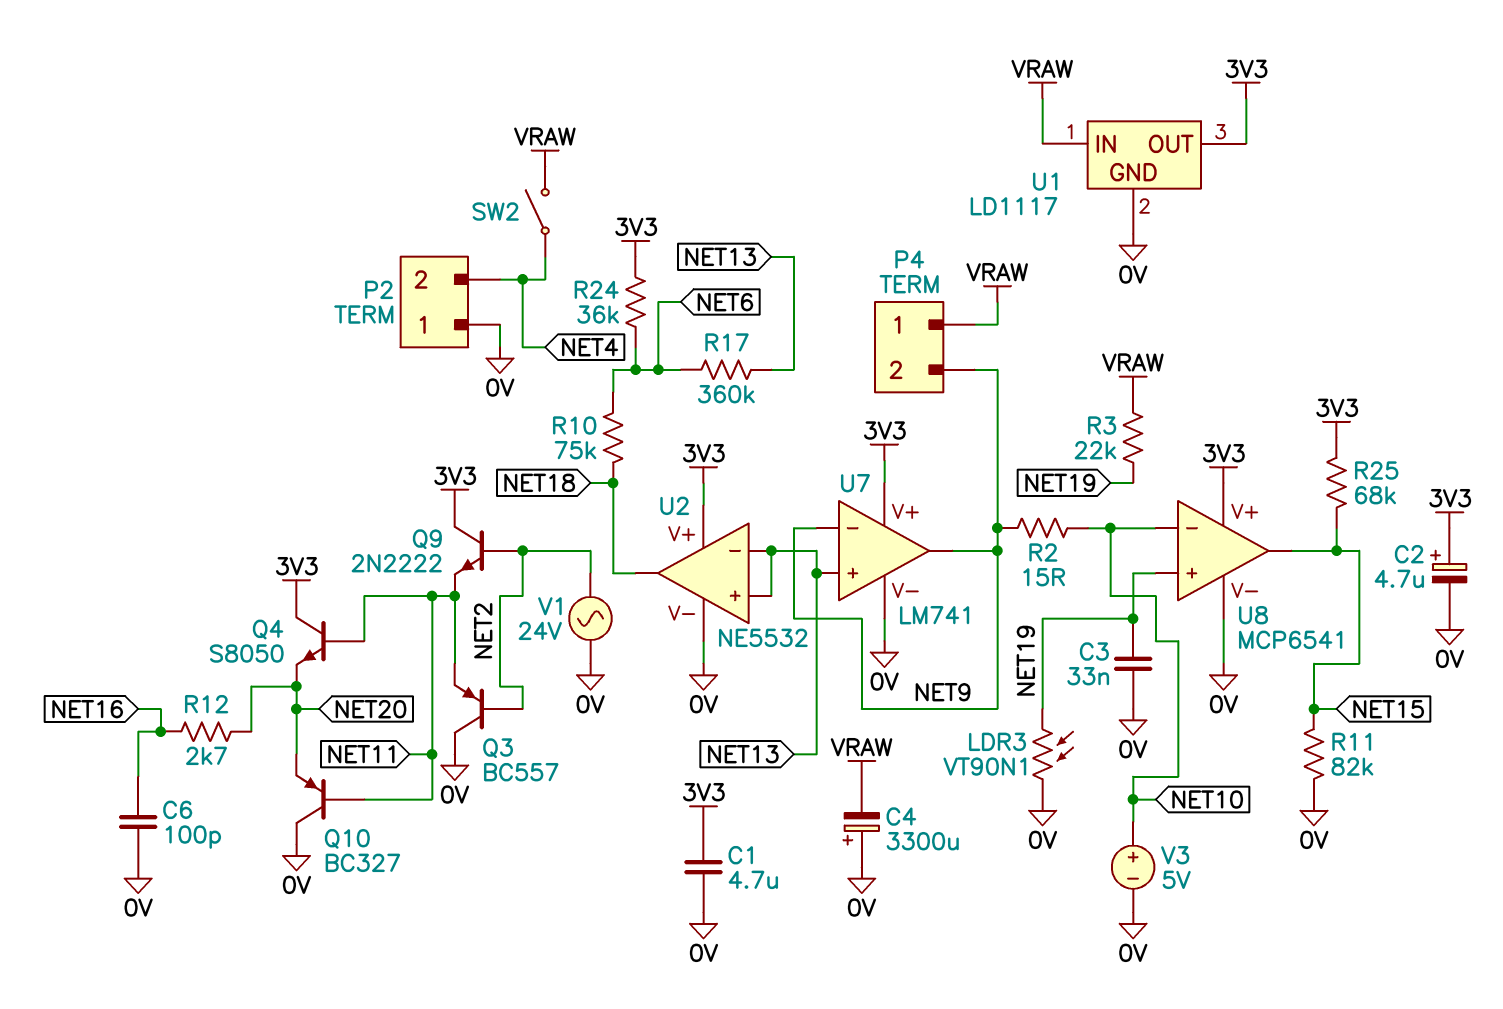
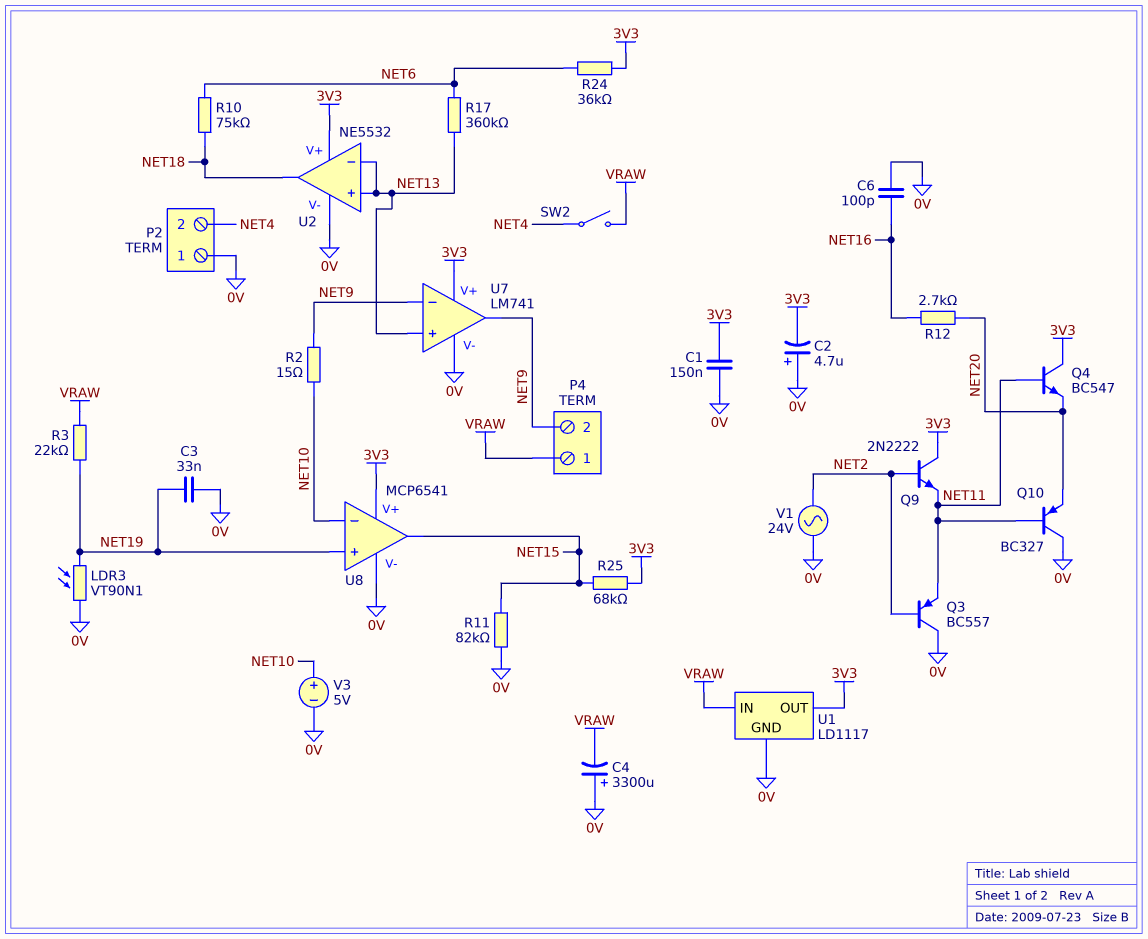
C1: 4.7uF (0V, 3V3) -> 150nF (0V, 3V3)
C2: 4.7uF (plus 3V3, minus 0V) -> 4.7uF (plus 0V, minus 3V3)
Q4: NPN S8050 (B NET11, C 3V3, E NET20) -> NPN BC547 (B NET11, C 3V3, E NET20)

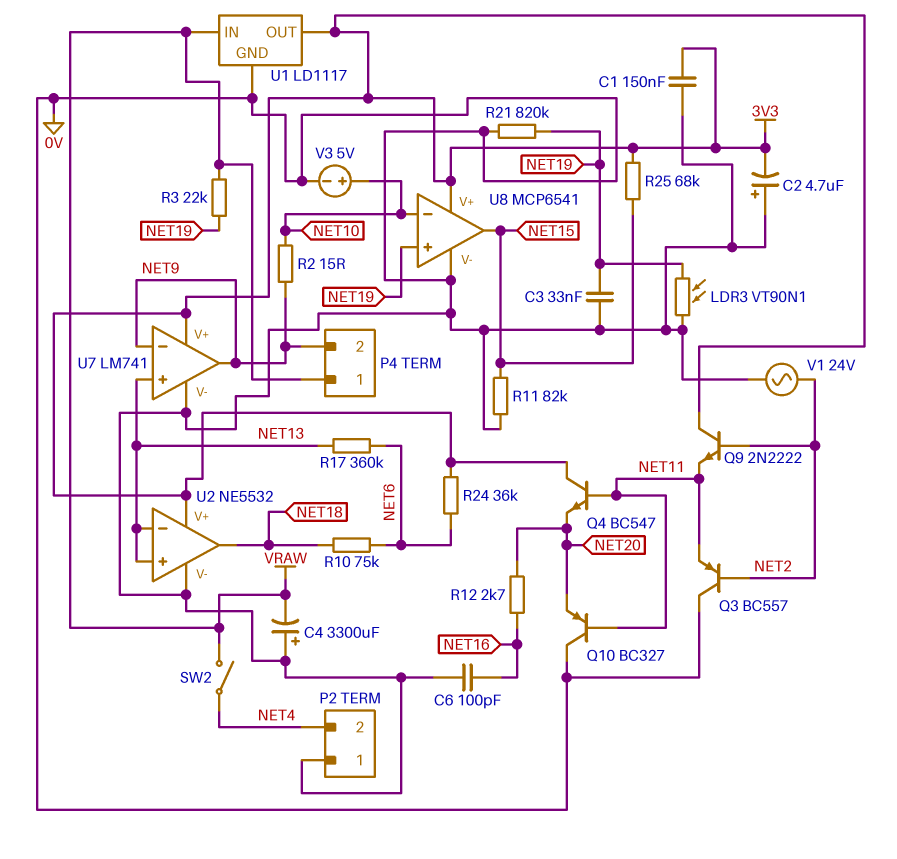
R21: none -> 820k (0V, NET19)

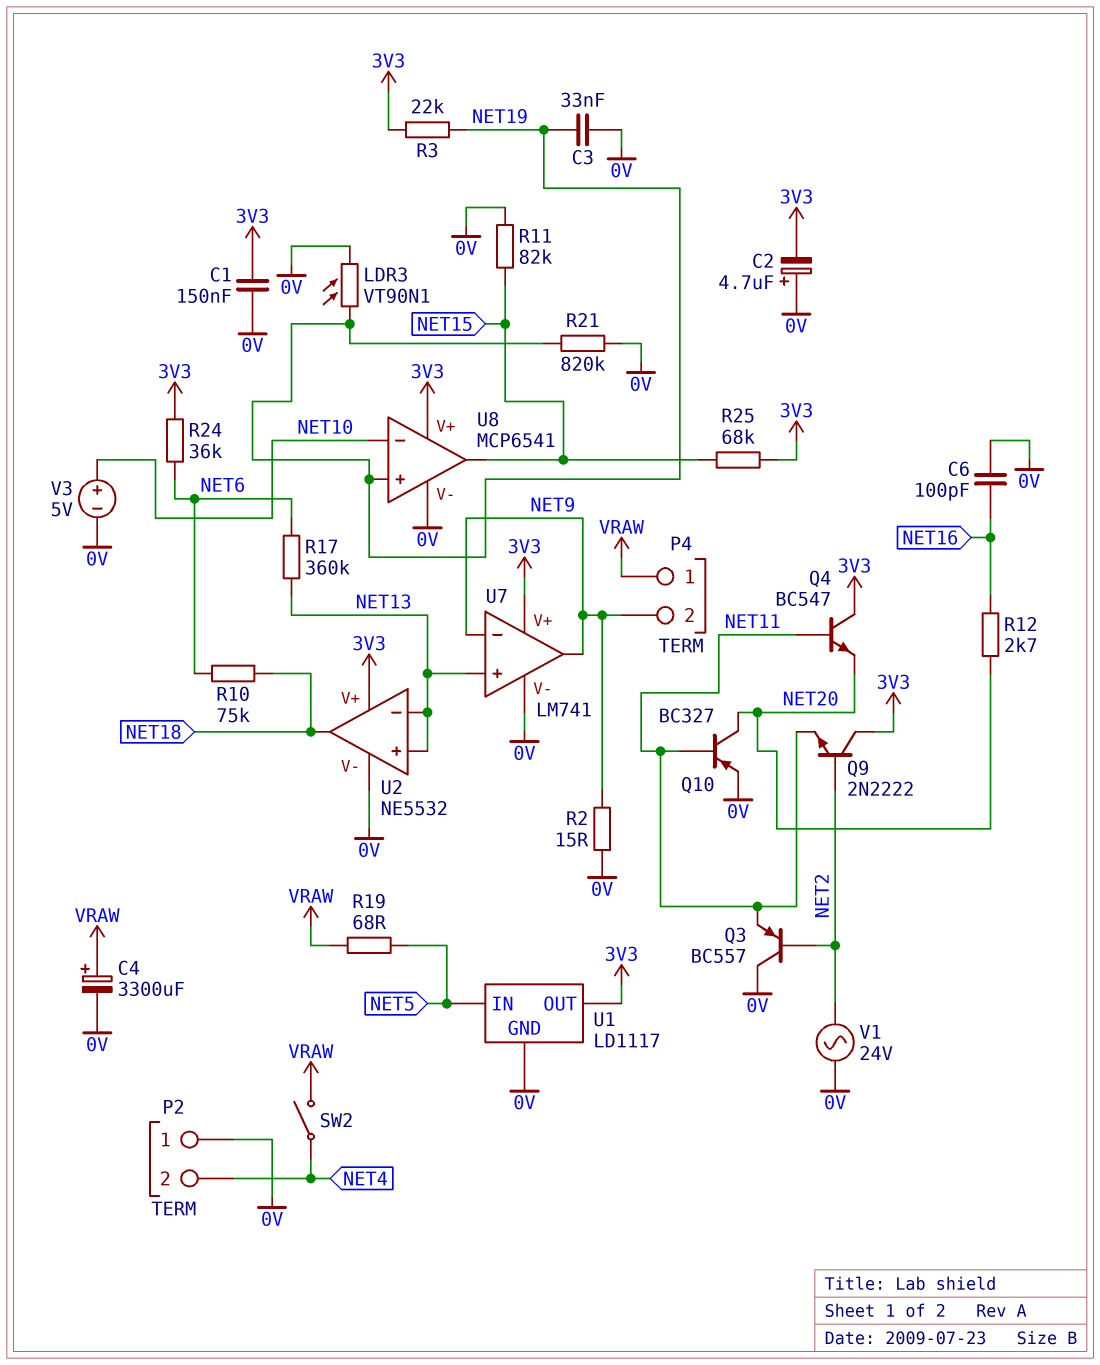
C4: 3300uF (plus 0V, minus VRAW) -> 3300uF (plus VRAW, minus 0V)
Q10: PNP BC327 (B NET11, C 0V, E NET20) -> PNP BC327 (B NET11, C NET20, E 0V)
R2: 15 (NET9, NET10) -> 15 (0V, NET9)
R3: 22k (NET19, VRAW) -> 22k (3V3, NET19)
R19: none -> 68 (NET5, VRAW)
U1 pin IN: VRAW -> NET5

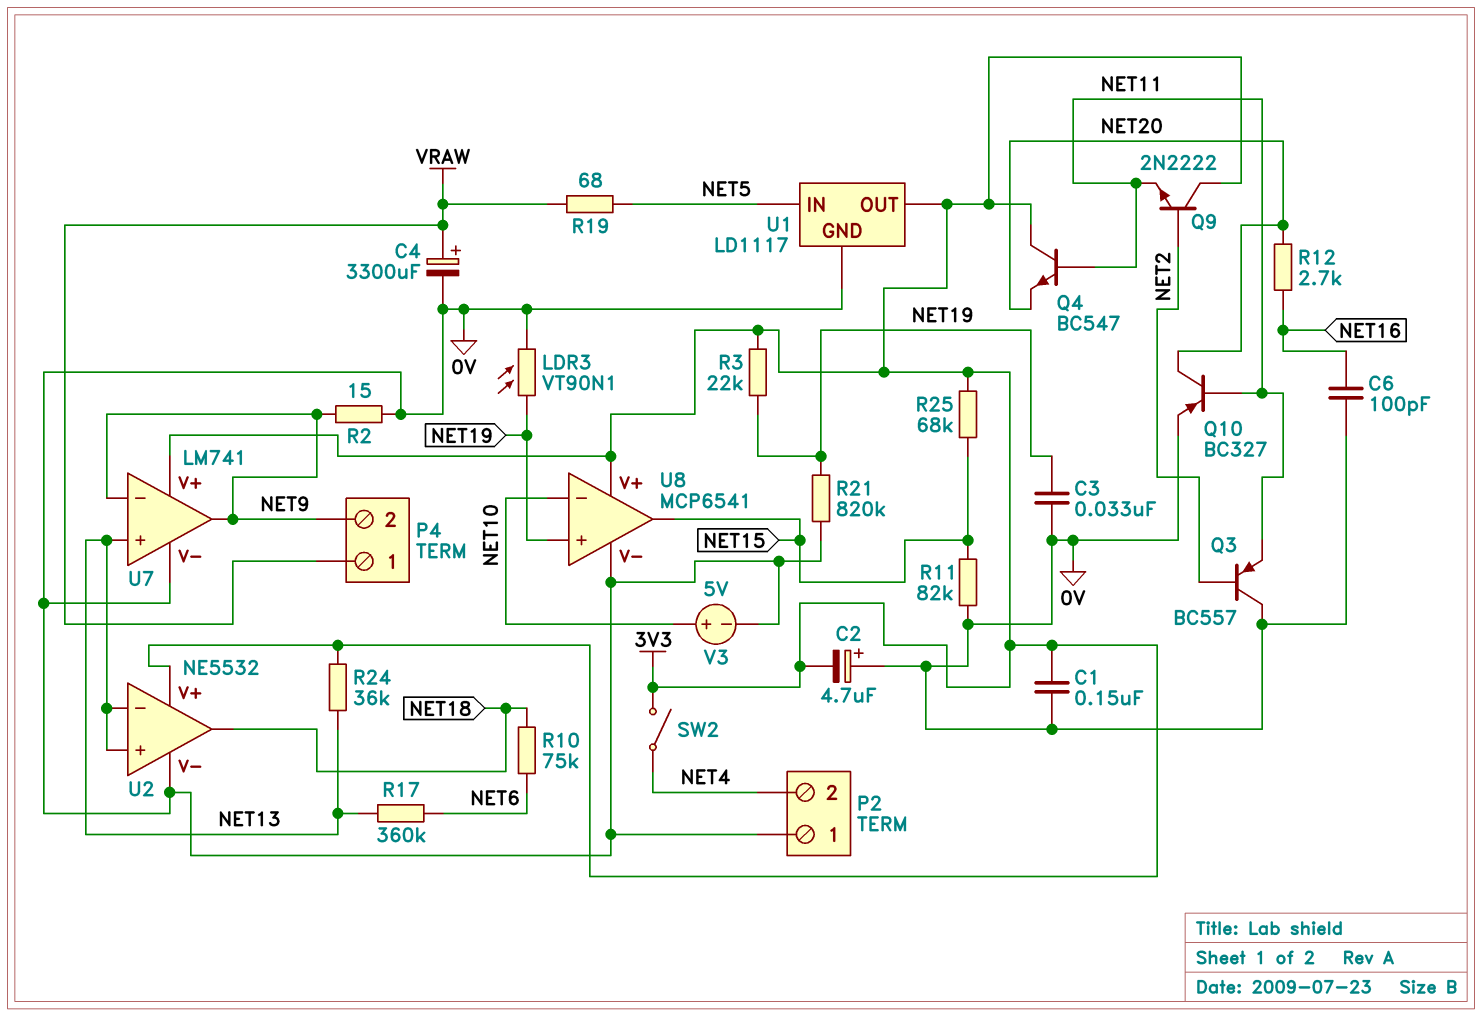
R24: 36k (3V3, NET6) -> 36k (3V3, NET13)
SW2: switch (NET4, VRAW) -> switch (3V3, NET4)
V1: AC 24V (0V, NET2) -> none

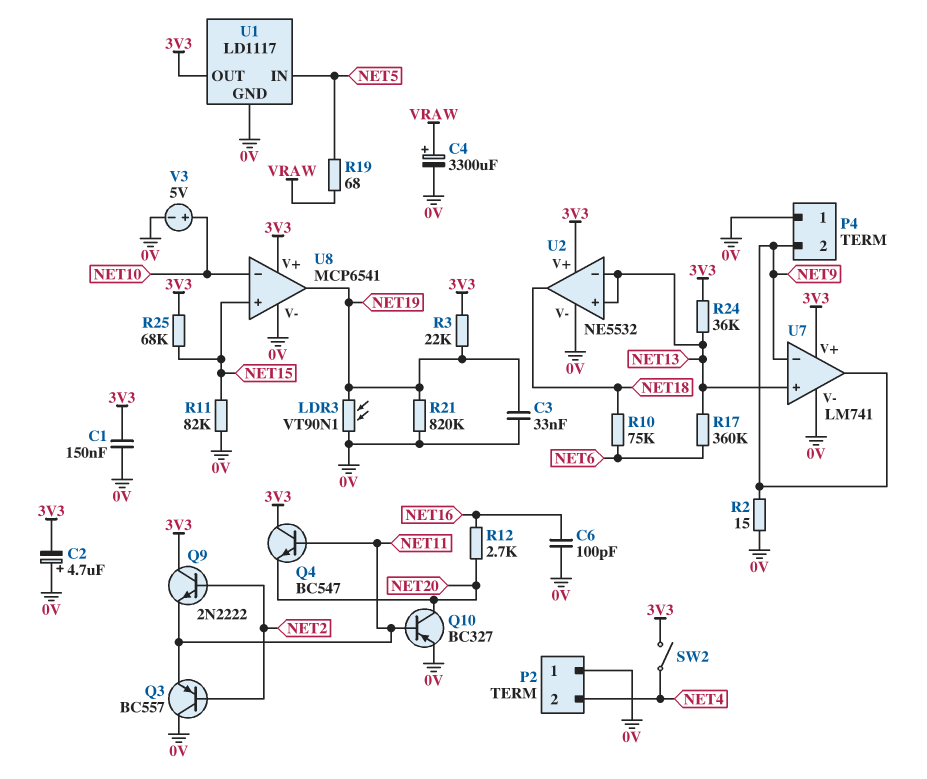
P4 pin 1: VRAW -> 0V
U8 pin in+: NET19 -> NET15
U8 pin out: NET15 -> NET19

